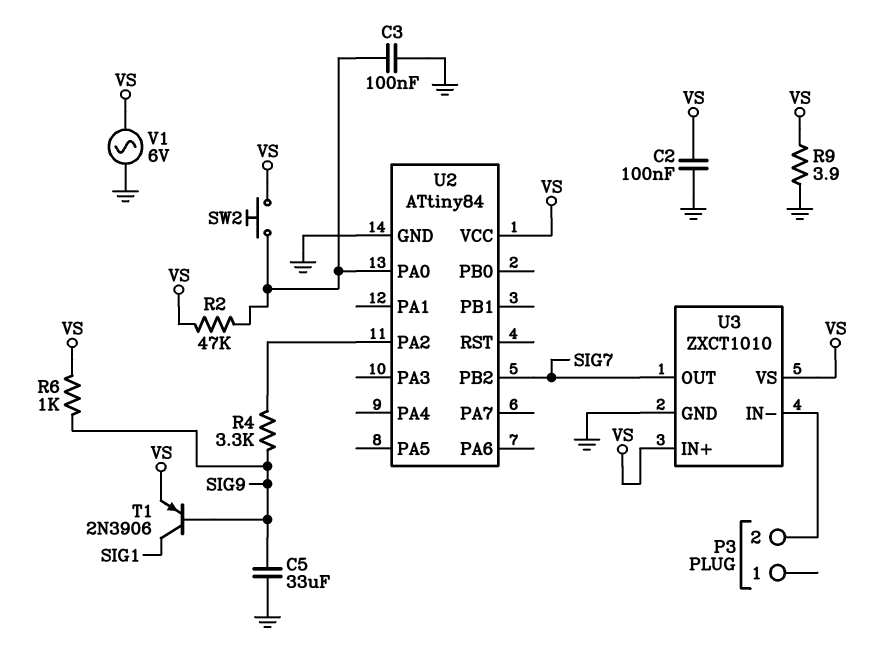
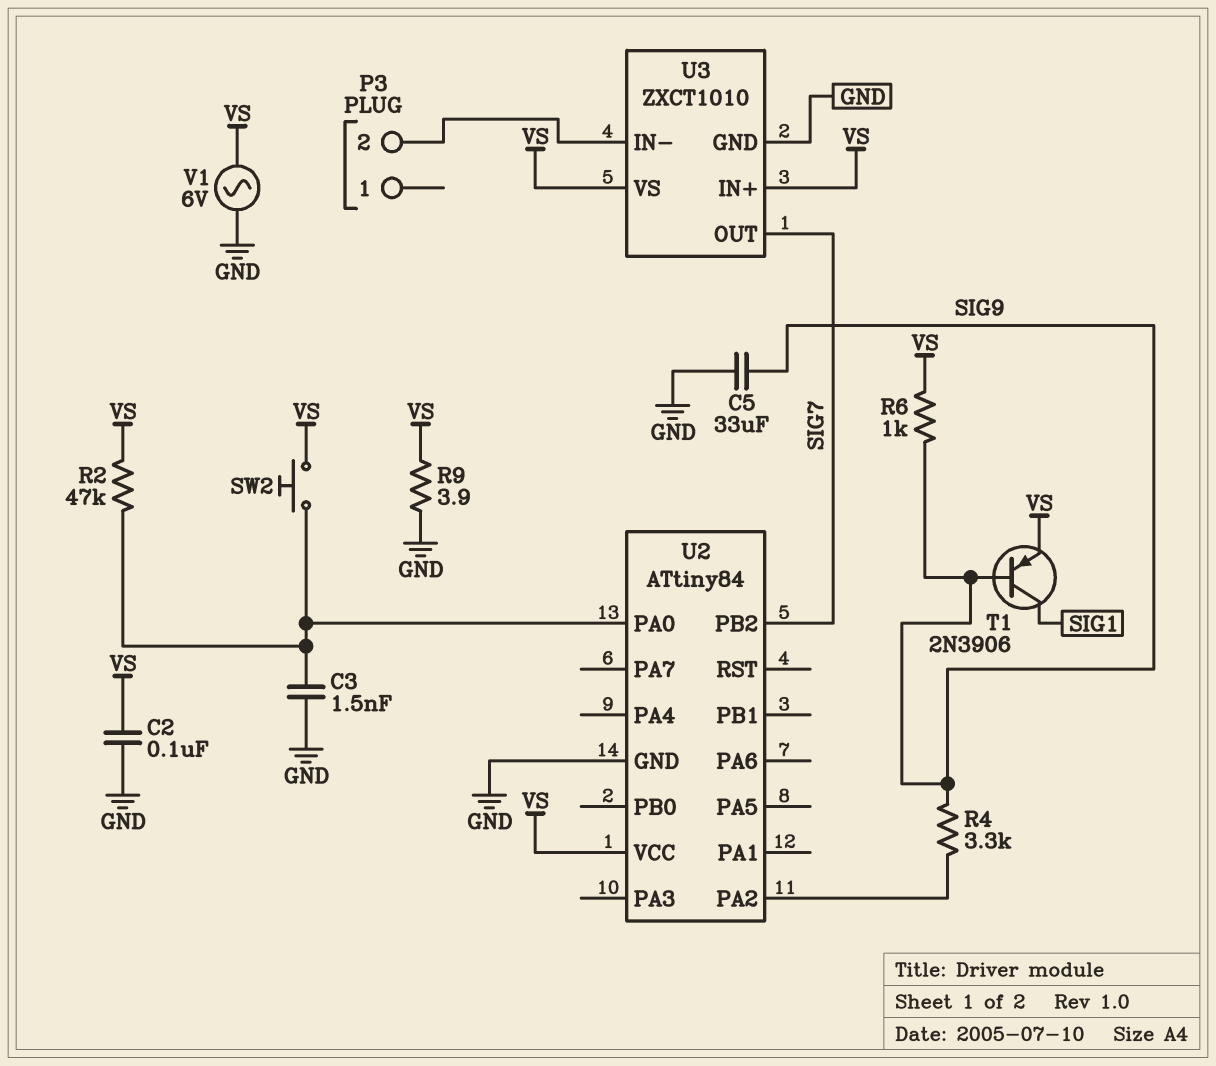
C3: 100nF (GND, U2/PA0) -> 1.5nF (GND, U2/PA0)

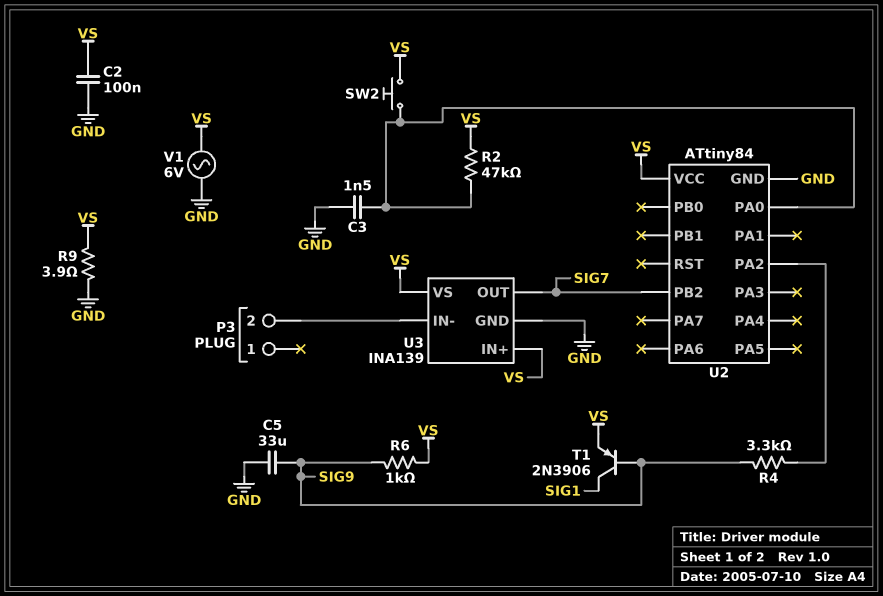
U3: ZXCT1010 -> INA139

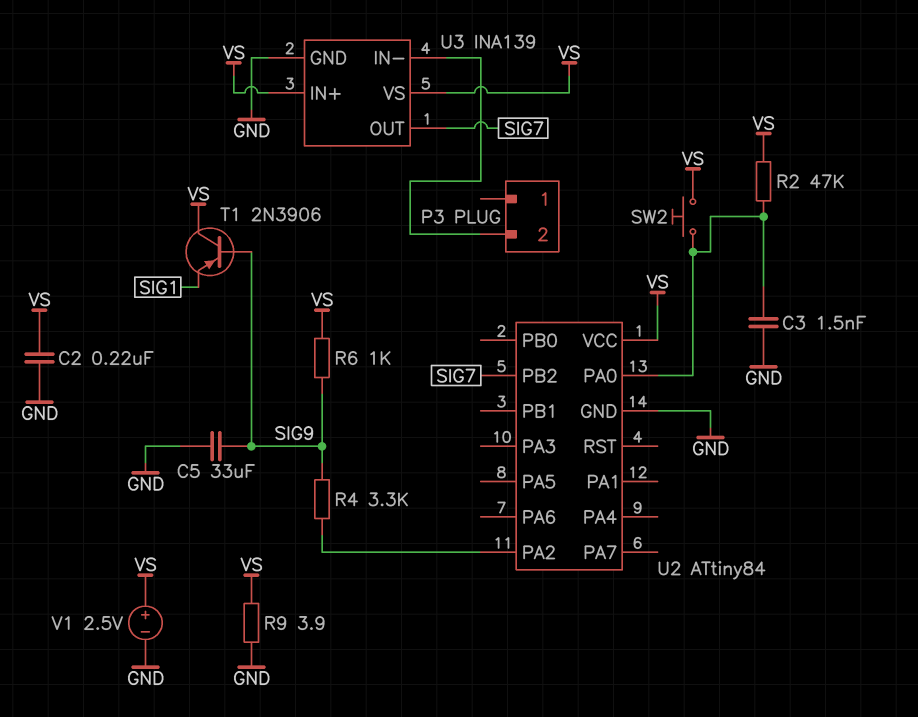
C2: 100nF (GND, VS) -> 220nF (GND, VS)
T1: PNP 2N3906 (B SIG9, C SIG1, E VS) -> PNP 2N3906 (B SIG9, C VS, E SIG1)
V1: AC 6V (GND, VS) -> 2.5V (plus VS, minus GND)

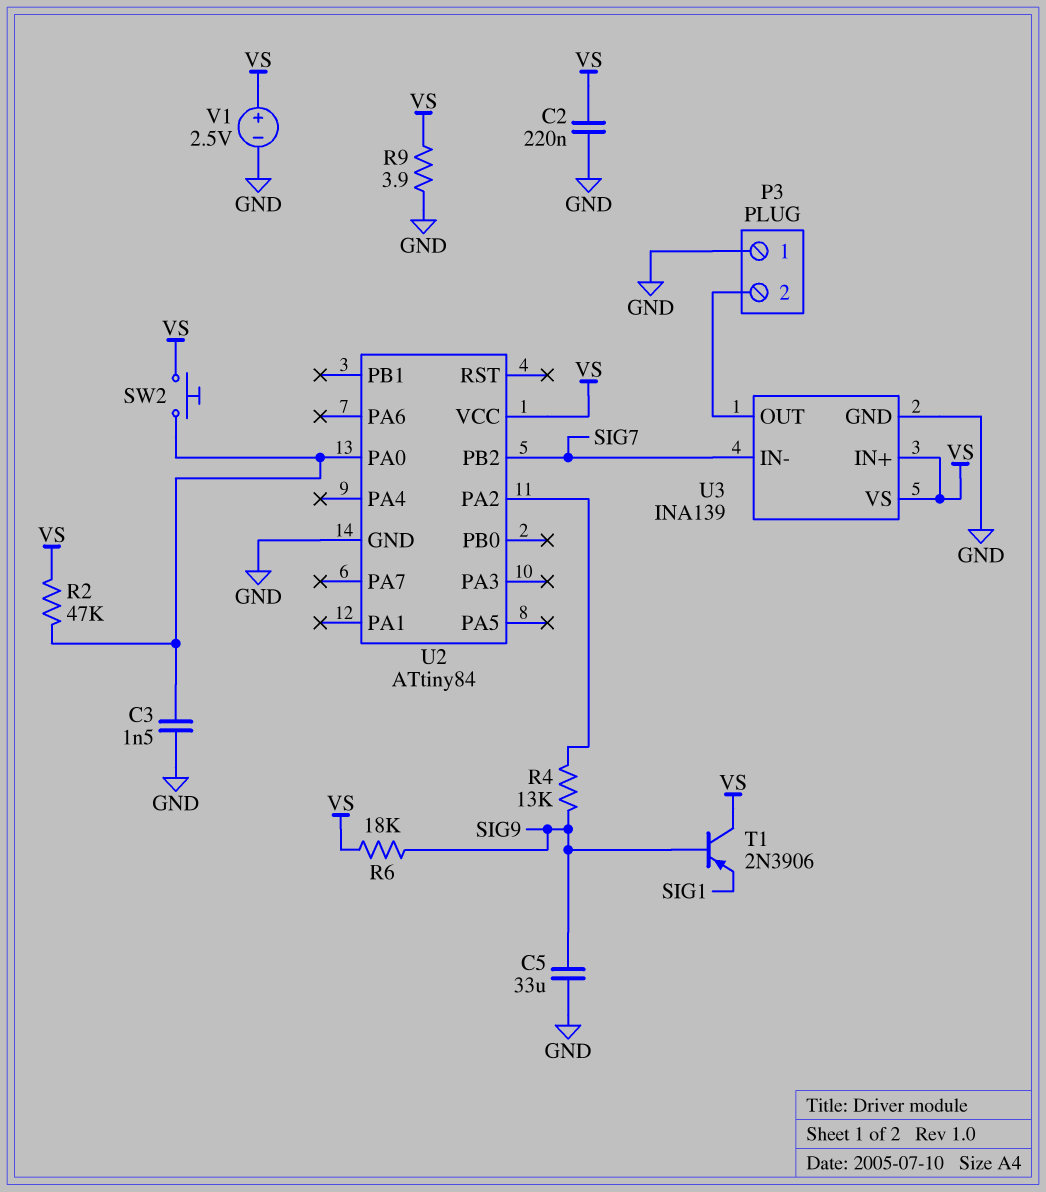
P3 pin 1: none -> GND
R4: 3.3k (SIG9, U2/PA2) -> 13k (SIG9, U2/PA2)
R6: 1k (SIG9, VS) -> 18k (SIG9, VS)
U3 pin IN-: P3/2 -> SIG7
U3 pin OUT: SIG7 -> P3/2

